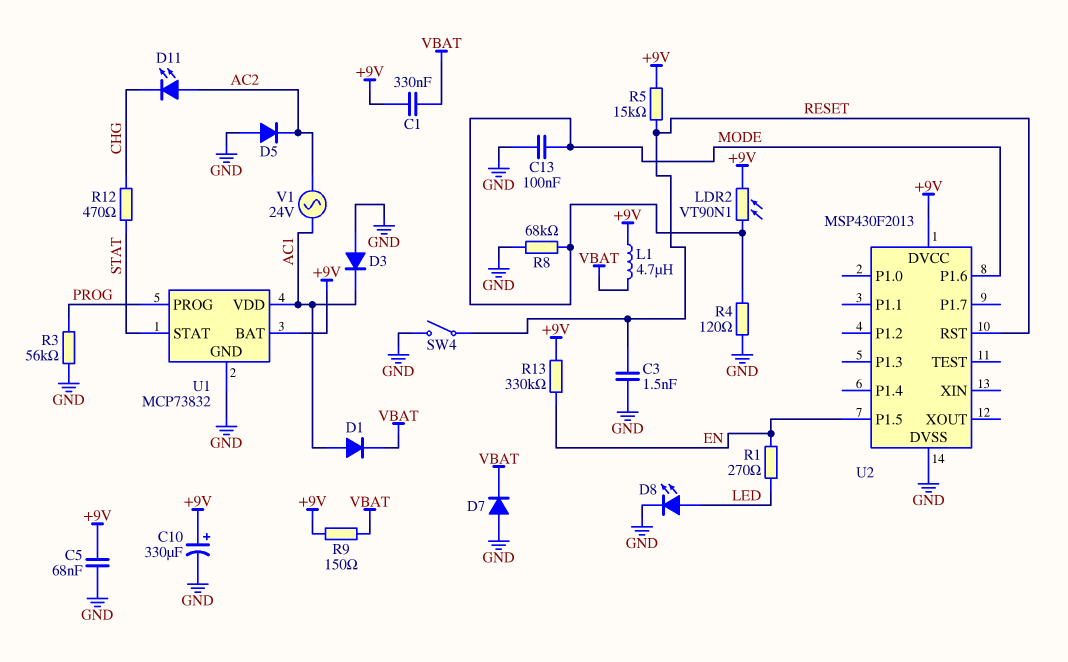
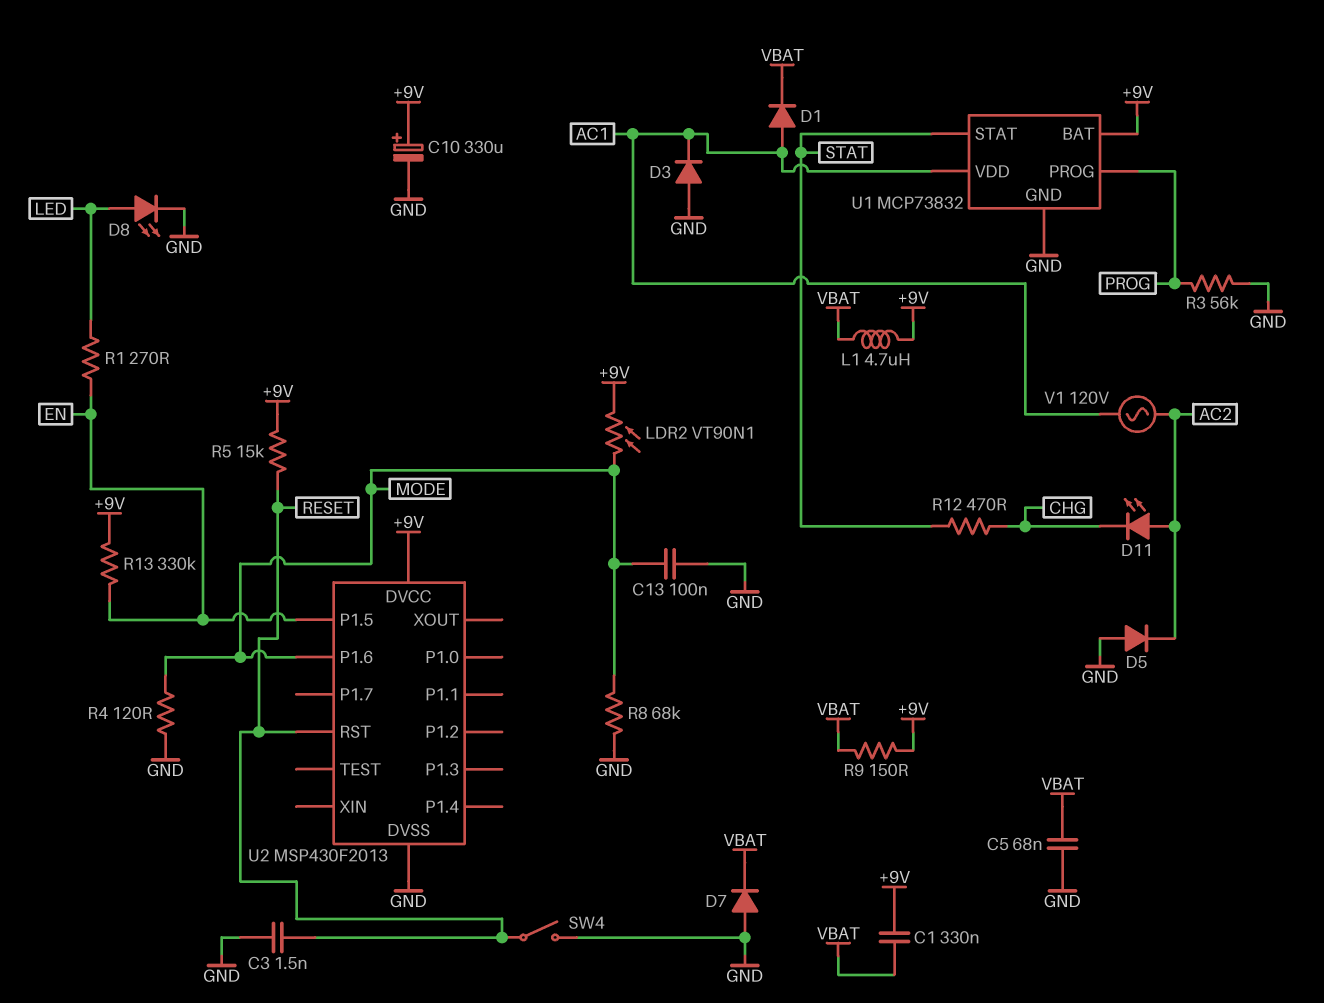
C5: 68nF (+9V, GND) -> 68nF (GND, VBAT)
V1: AC 24V (AC1, AC2) -> AC 120V (AC1, AC2)

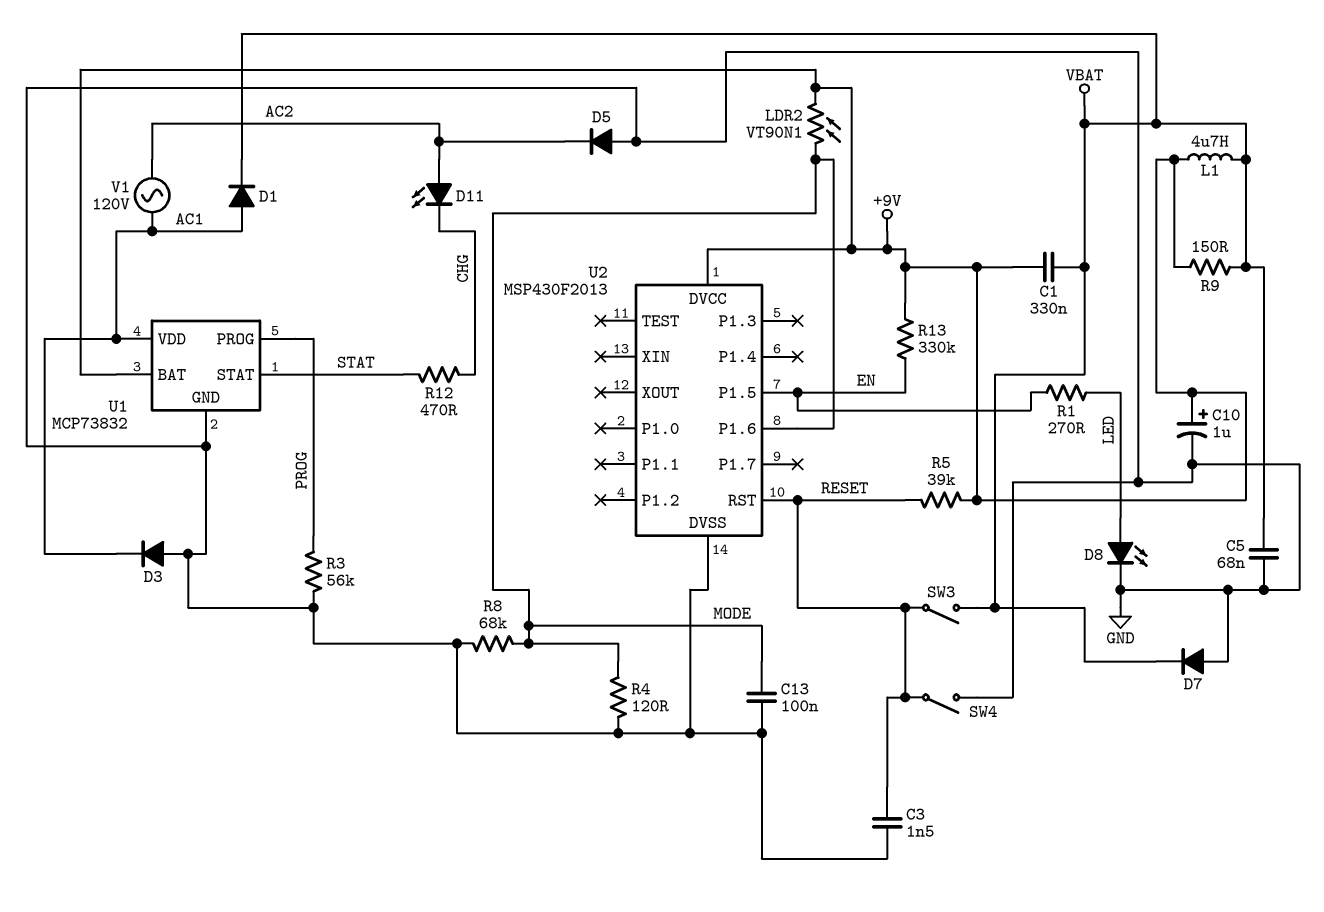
C10: 330uF (plus +9V, minus GND) -> 1uF (plus +9V, minus GND)
R5: 15k (+9V, RESET) -> 39k (+9V, RESET)
SW3: none -> switch (RESET, VBAT)

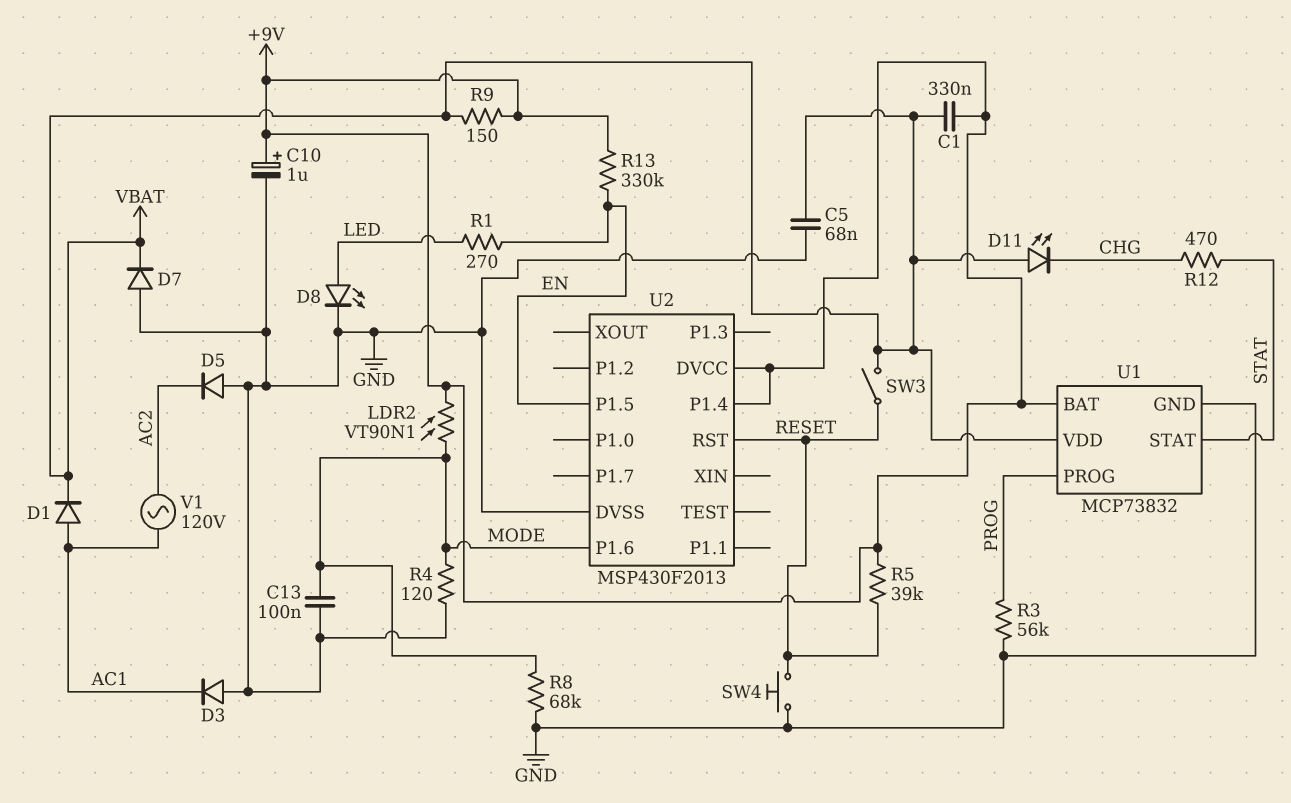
C3: 1.5nF (GND, RESET) -> none
D11: LED (A AC2, K CHG) -> LED (A VBAT, K CHG)
L1: 4.7uH (+9V, VBAT) -> none
SW4: switch (GND, RESET) -> button (GND, RESET)
U1 pin VDD: AC1 -> VBAT
U2 pin P1.4: none -> +9V

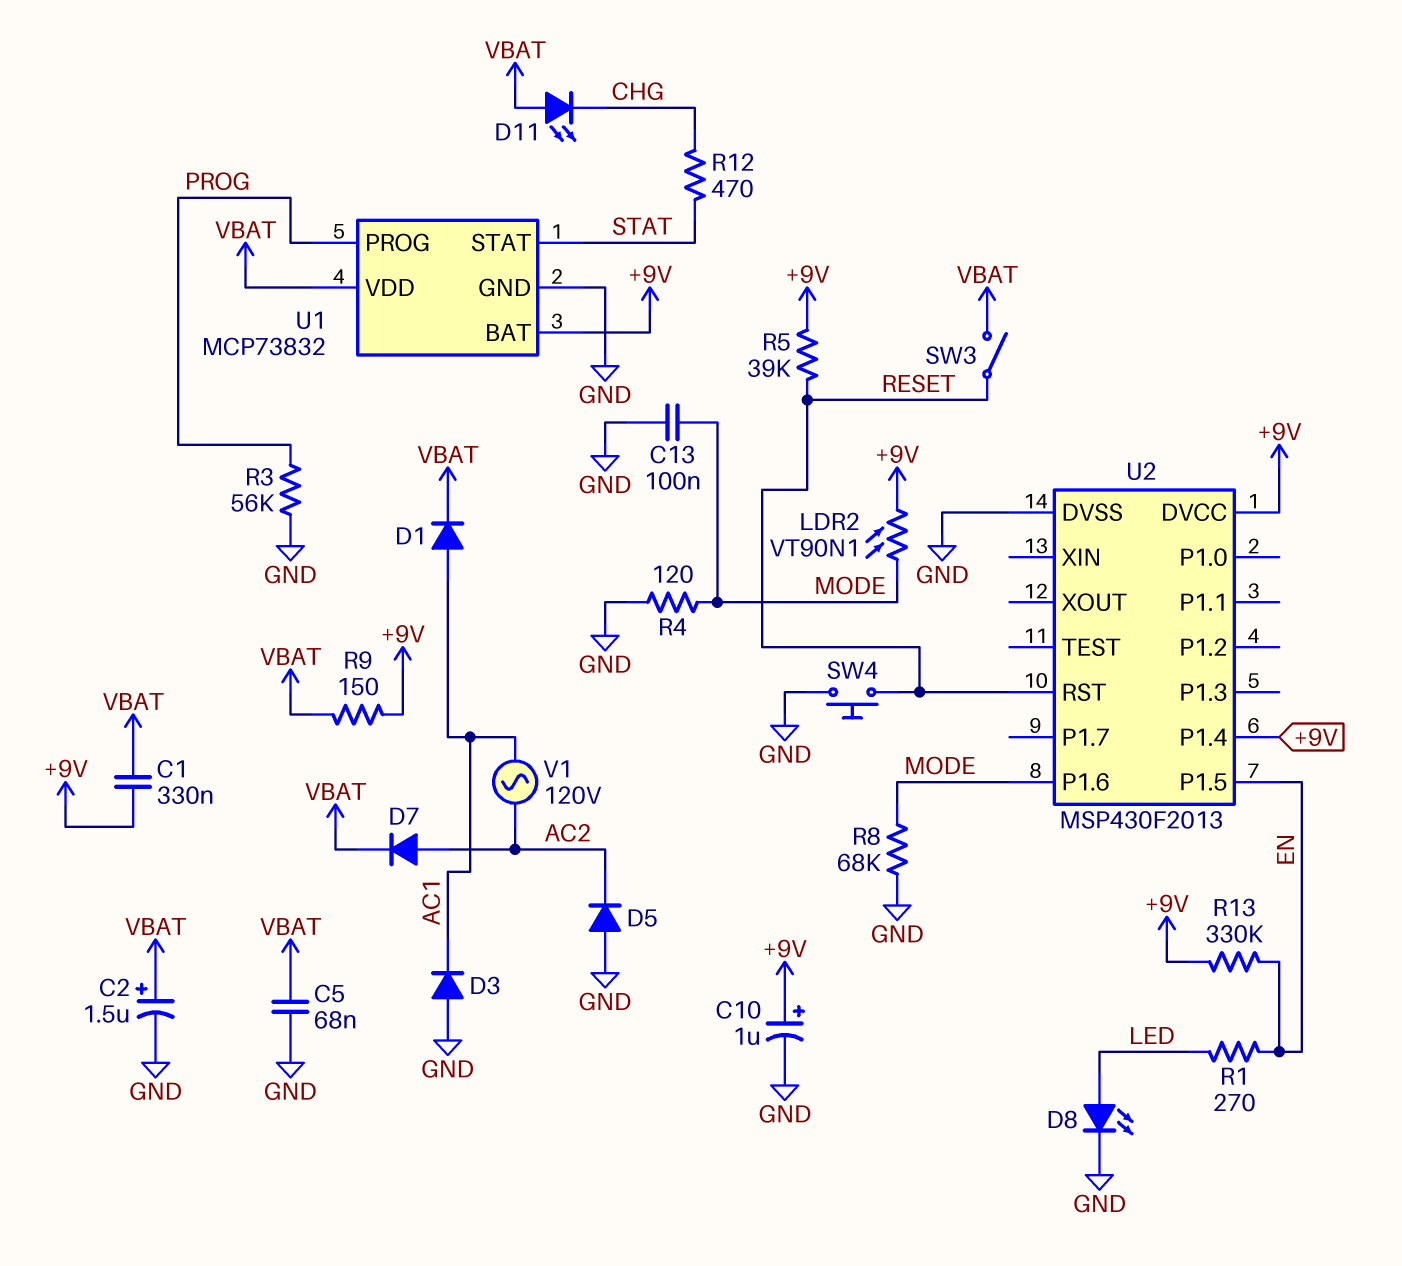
C2: none -> 1.5uF (plus VBAT, minus GND)
D7: diode (A GND, K VBAT) -> diode (A AC2, K VBAT)

